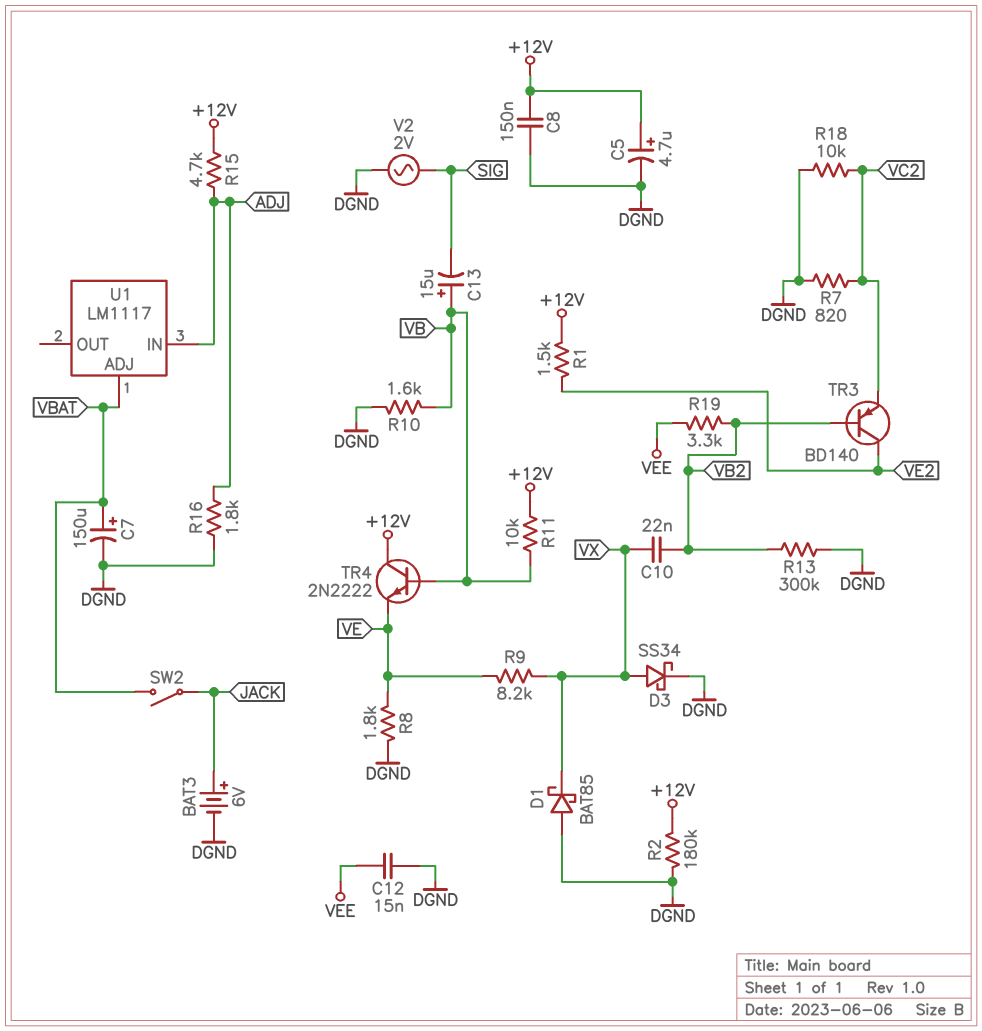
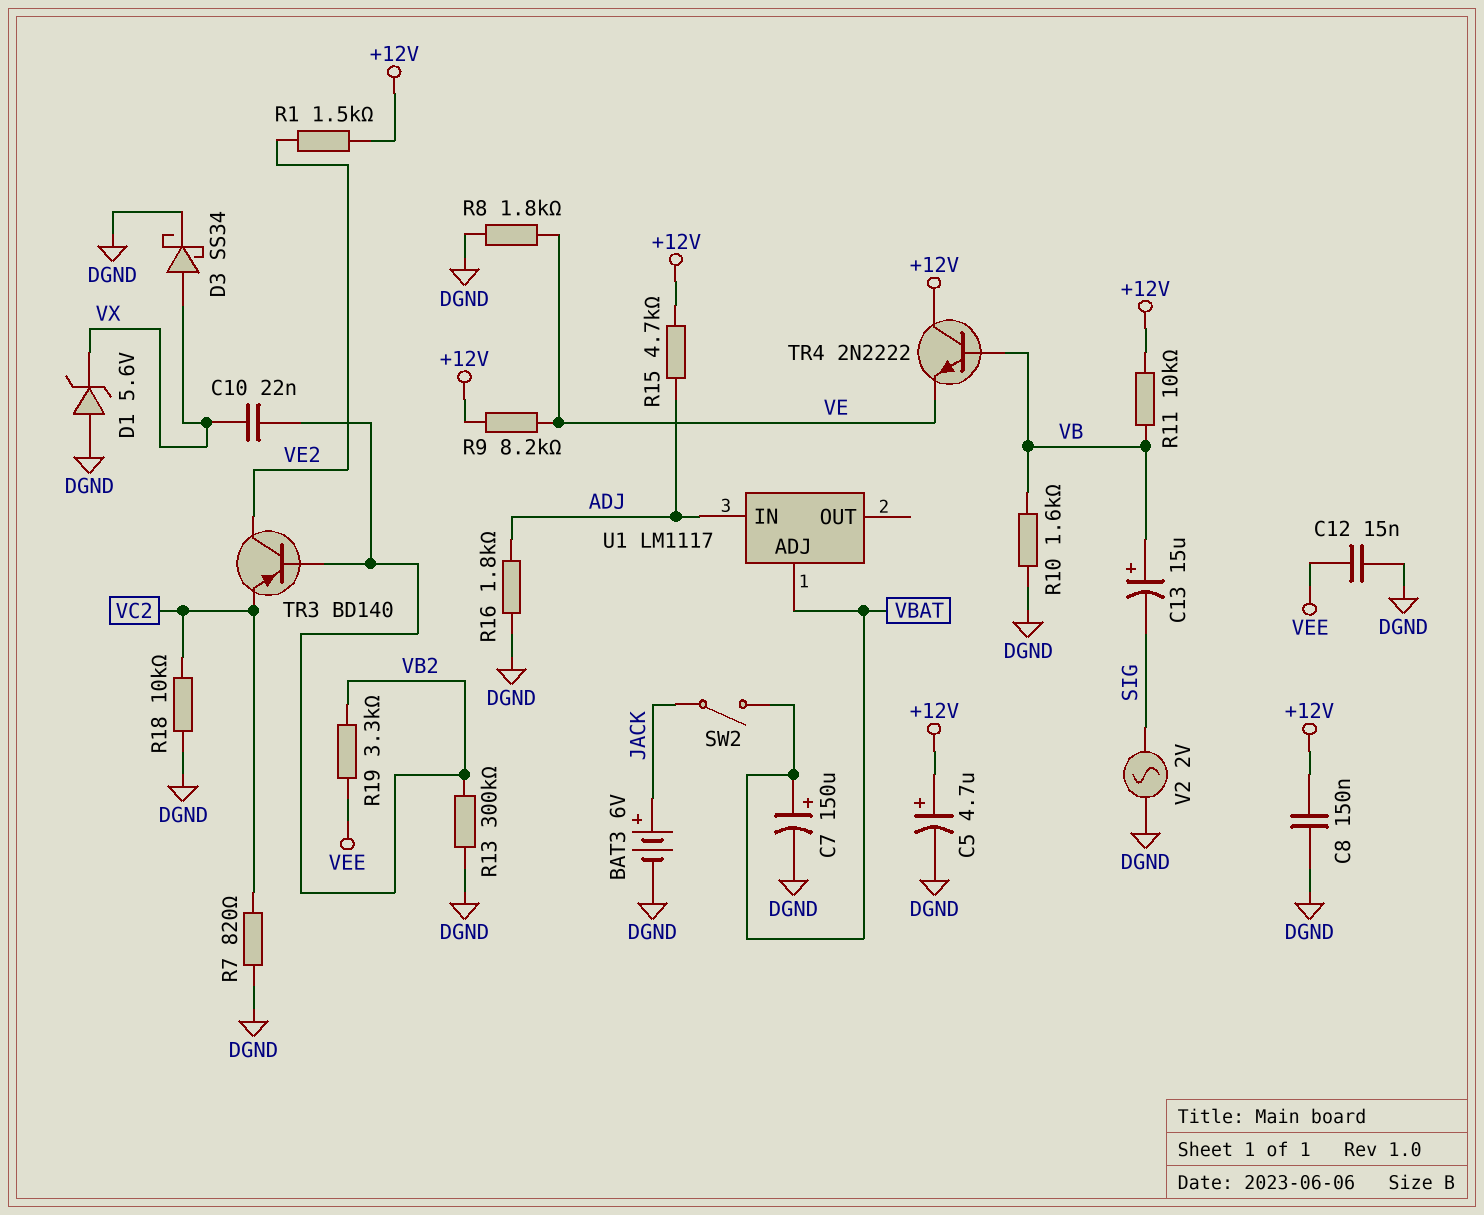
D1: schottky BAT85 (A DGND, K VX) -> zener 5.6V (A DGND, K VX)
R2: 180k (+12V, DGND) -> none
R9: 8.2k (VE, VX) -> 8.2k (+12V, VE)

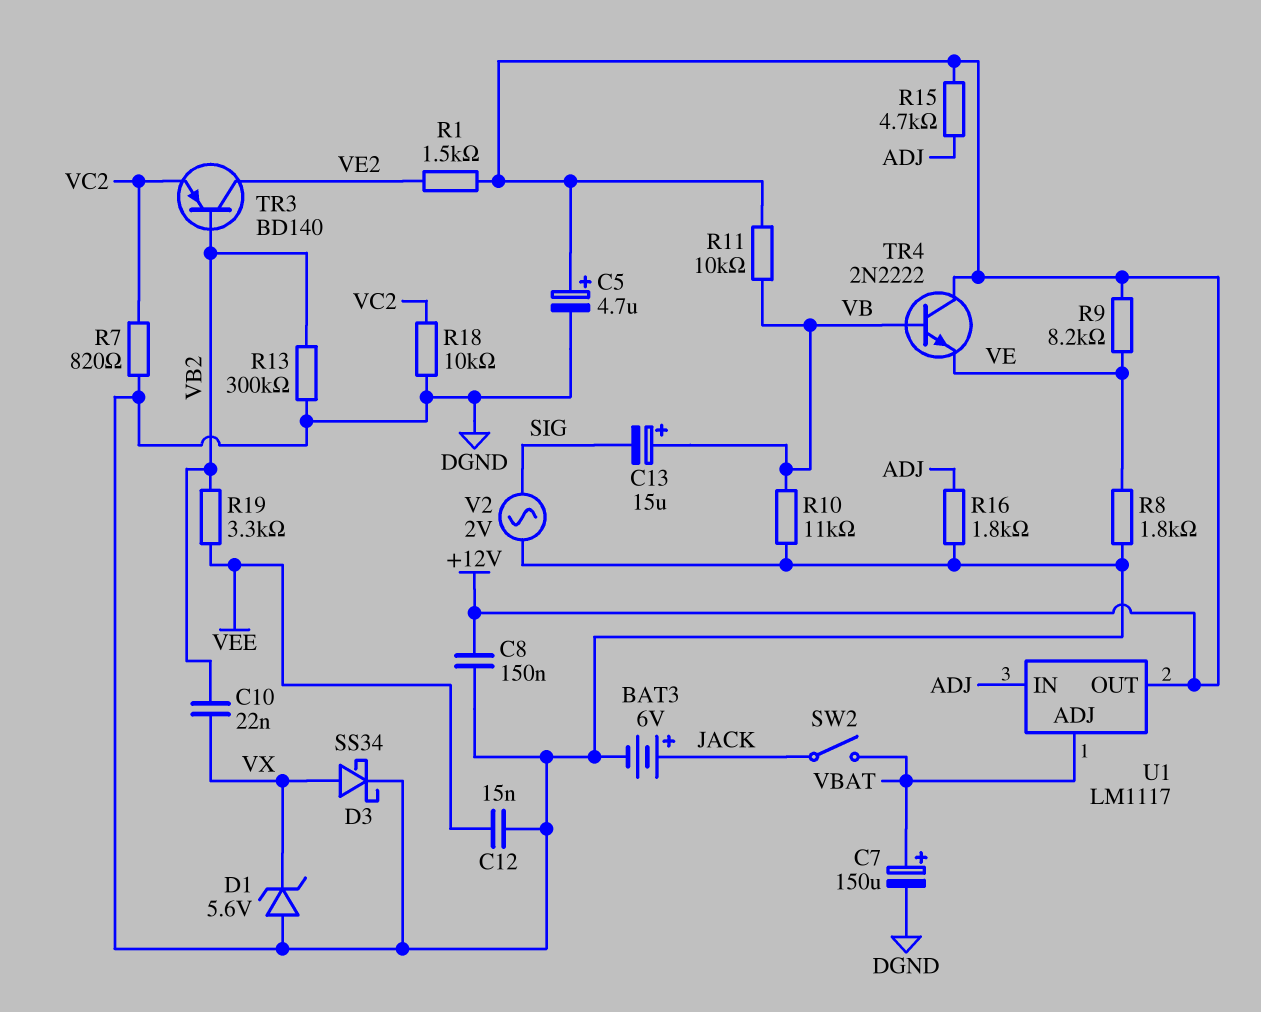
R10: 1.6k (DGND, VB) -> 11k (DGND, VB)
U1 pin OUT: none -> +12V

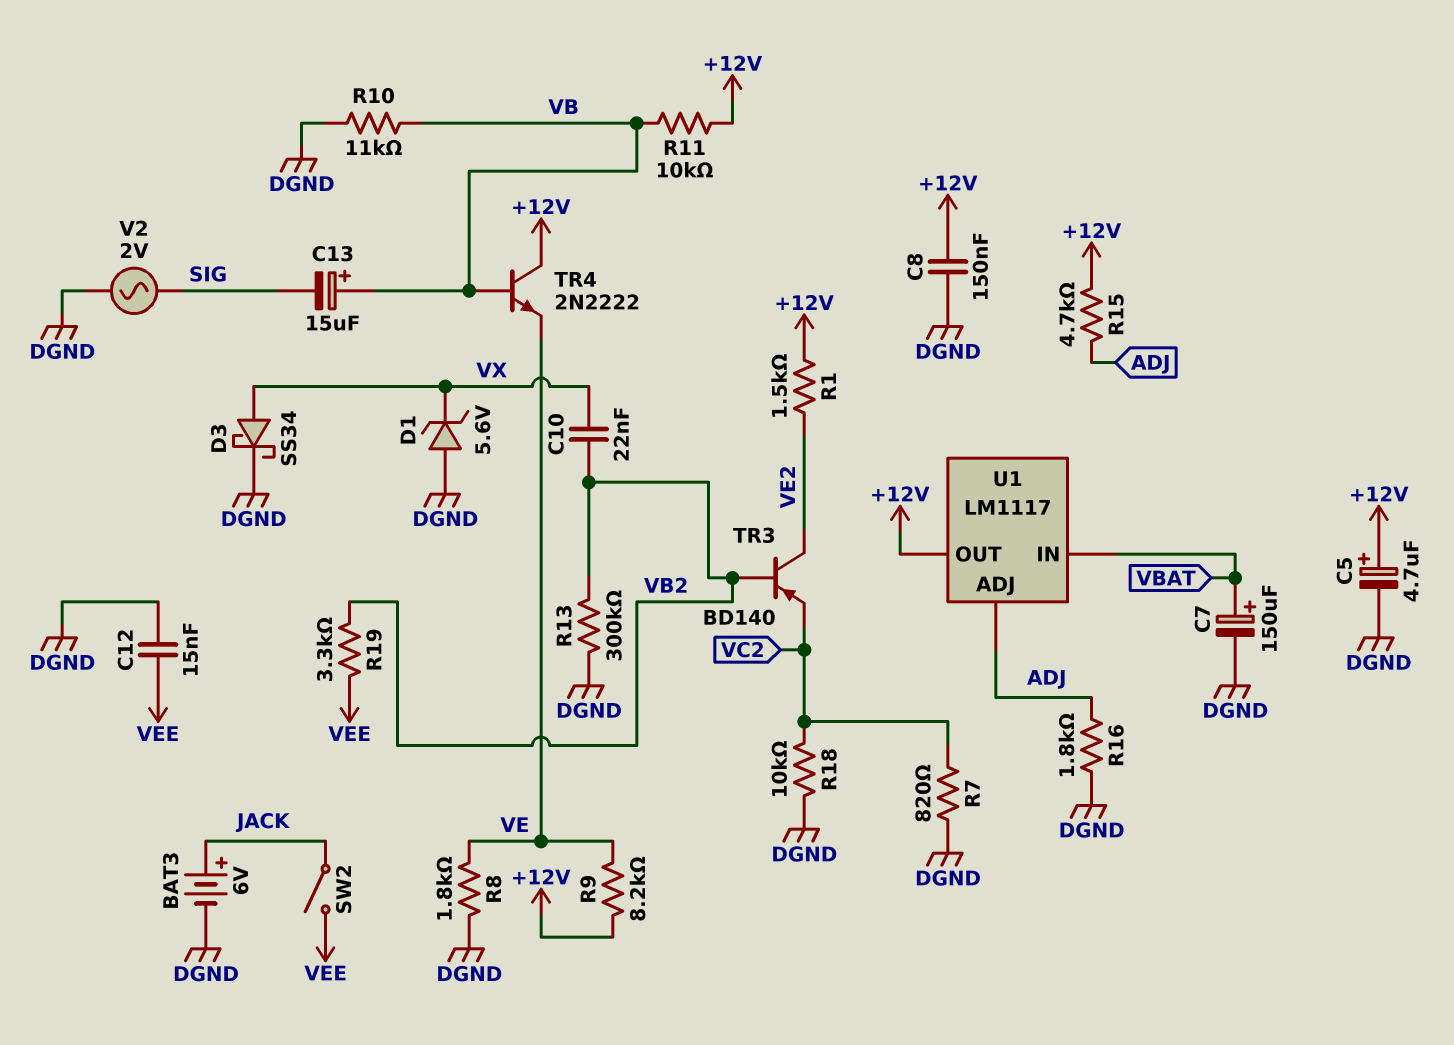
SW2: switch (JACK, VBAT) -> switch (JACK, VEE)
U1 pin ADJ: VBAT -> ADJ
U1 pin IN: ADJ -> VBAT

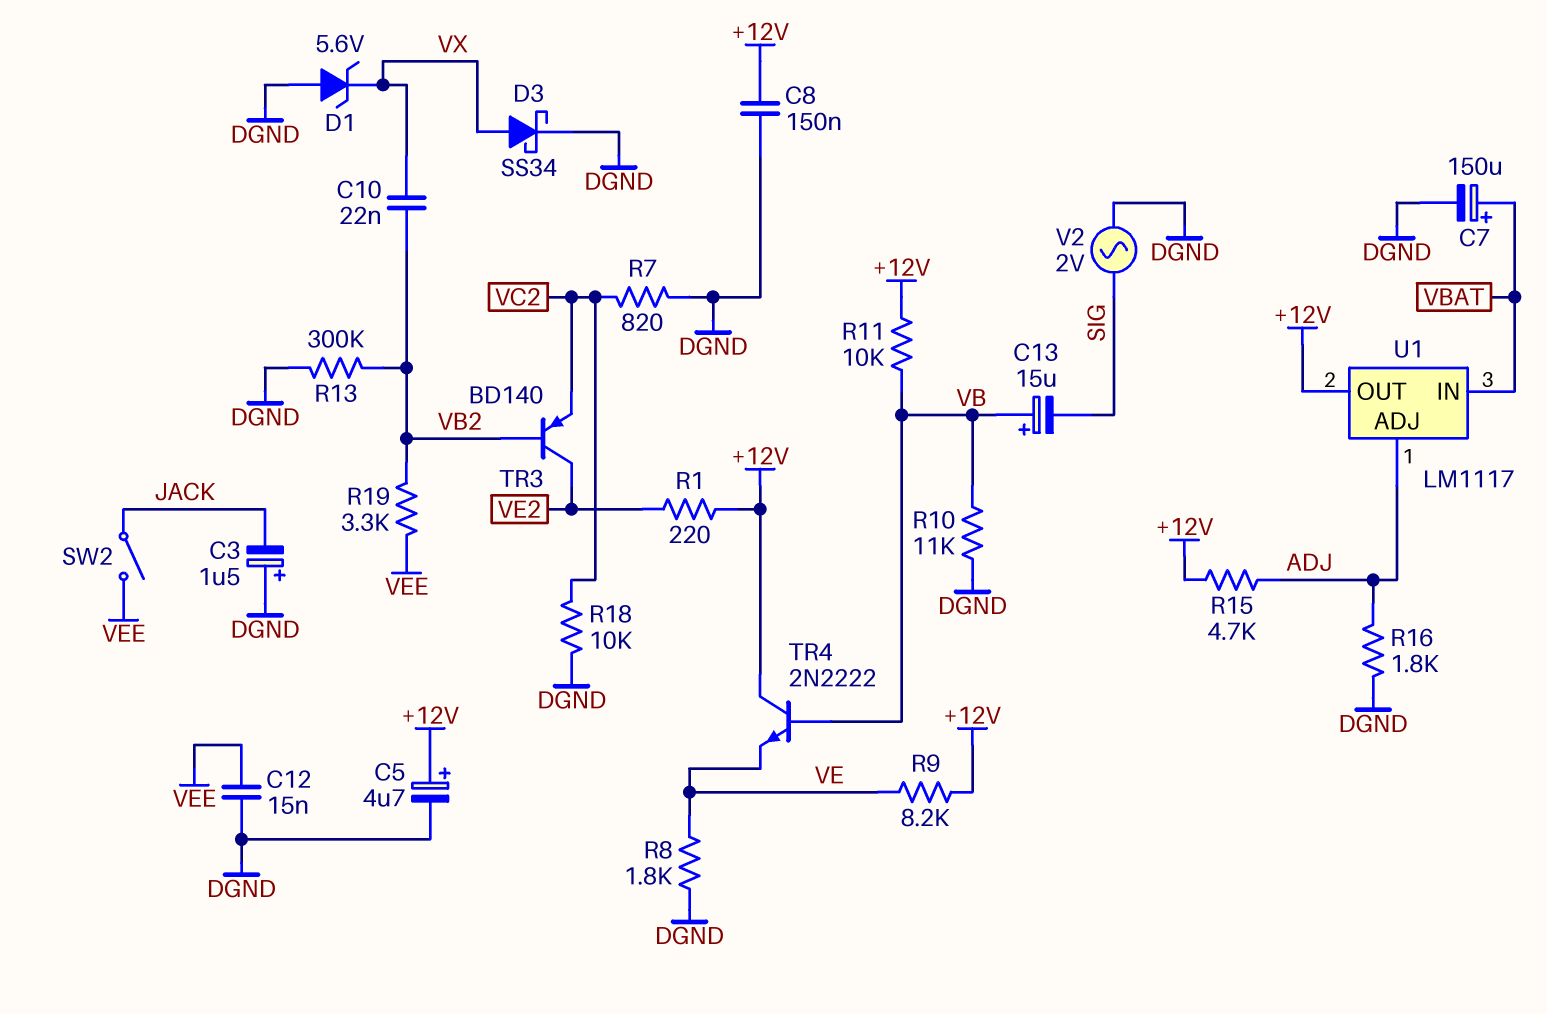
BAT3: 6V (plus JACK, minus DGND) -> none
C3: none -> 1.5uF (plus DGND, minus JACK)
R1: 1.5k (+12V, VE2) -> 220 (+12V, VE2)

